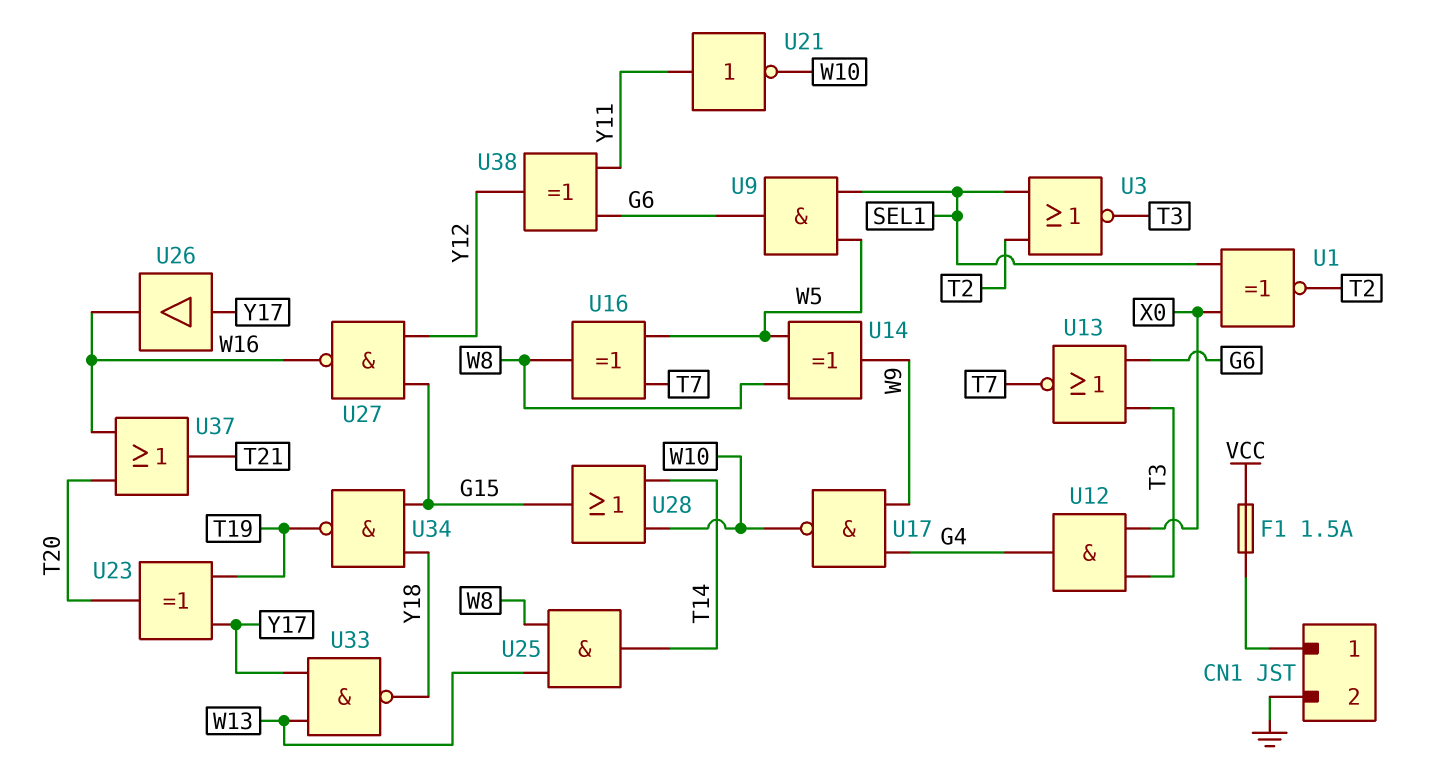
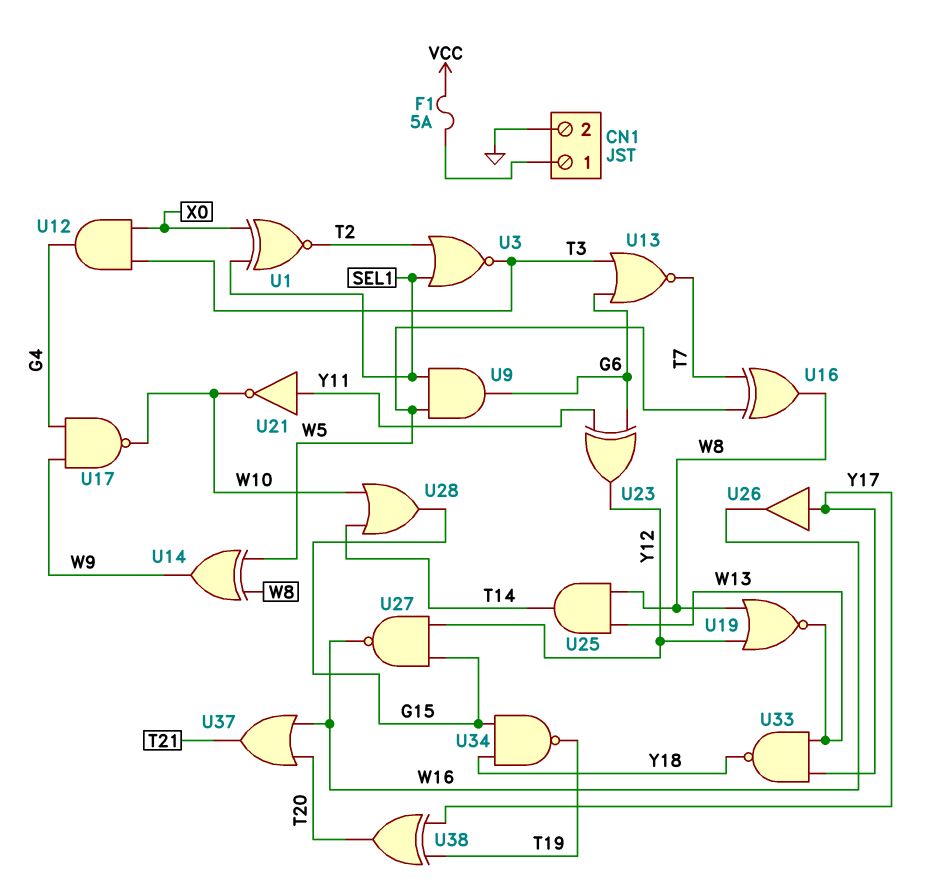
F1: 1.5A (CN1/1, VCC) -> 5A (CN1/1, VCC)
U19: none -> NOR (in W8, in Y12, out W13)
U23: XOR (in T19, in Y17, out T20) -> XOR (in G6, in Y11, out Y12)
U38: XOR (in G6, in Y11, out Y12) -> XOR (in T19, in Y17, out T20)

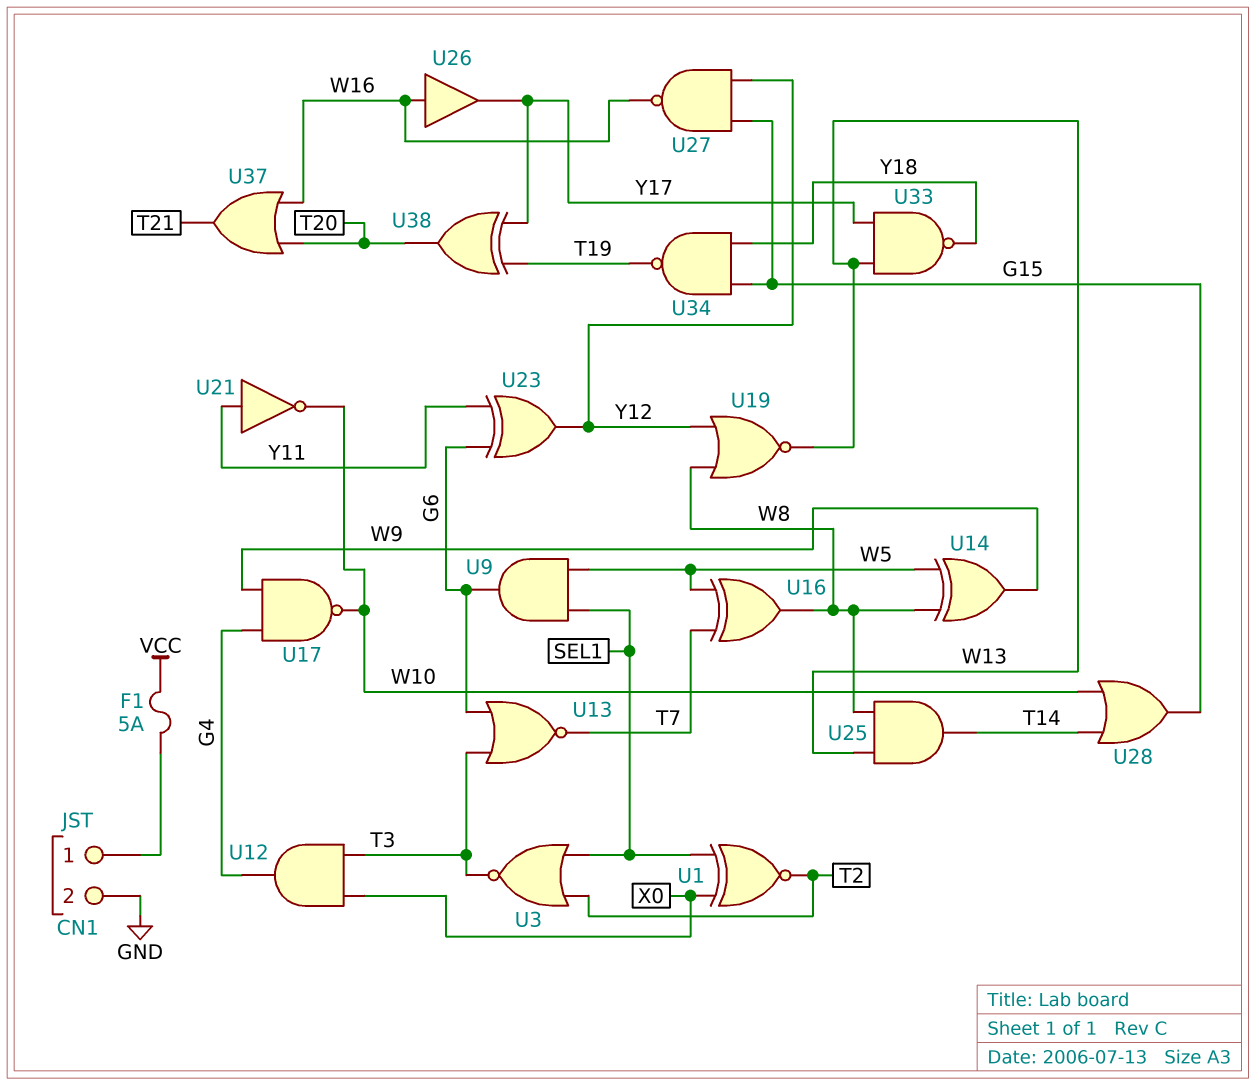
U26: buffer (in Y17, out W16) -> buffer (in W16, out Y17)

